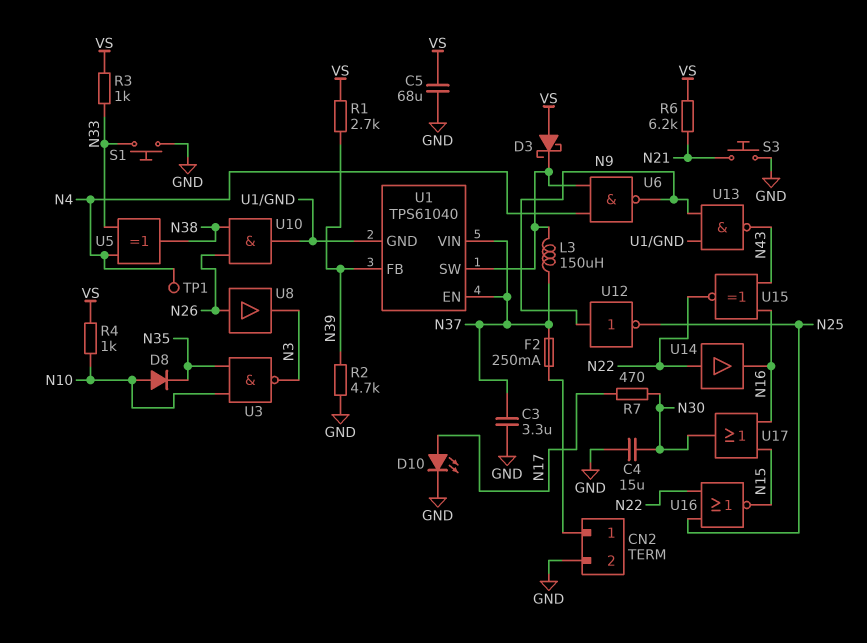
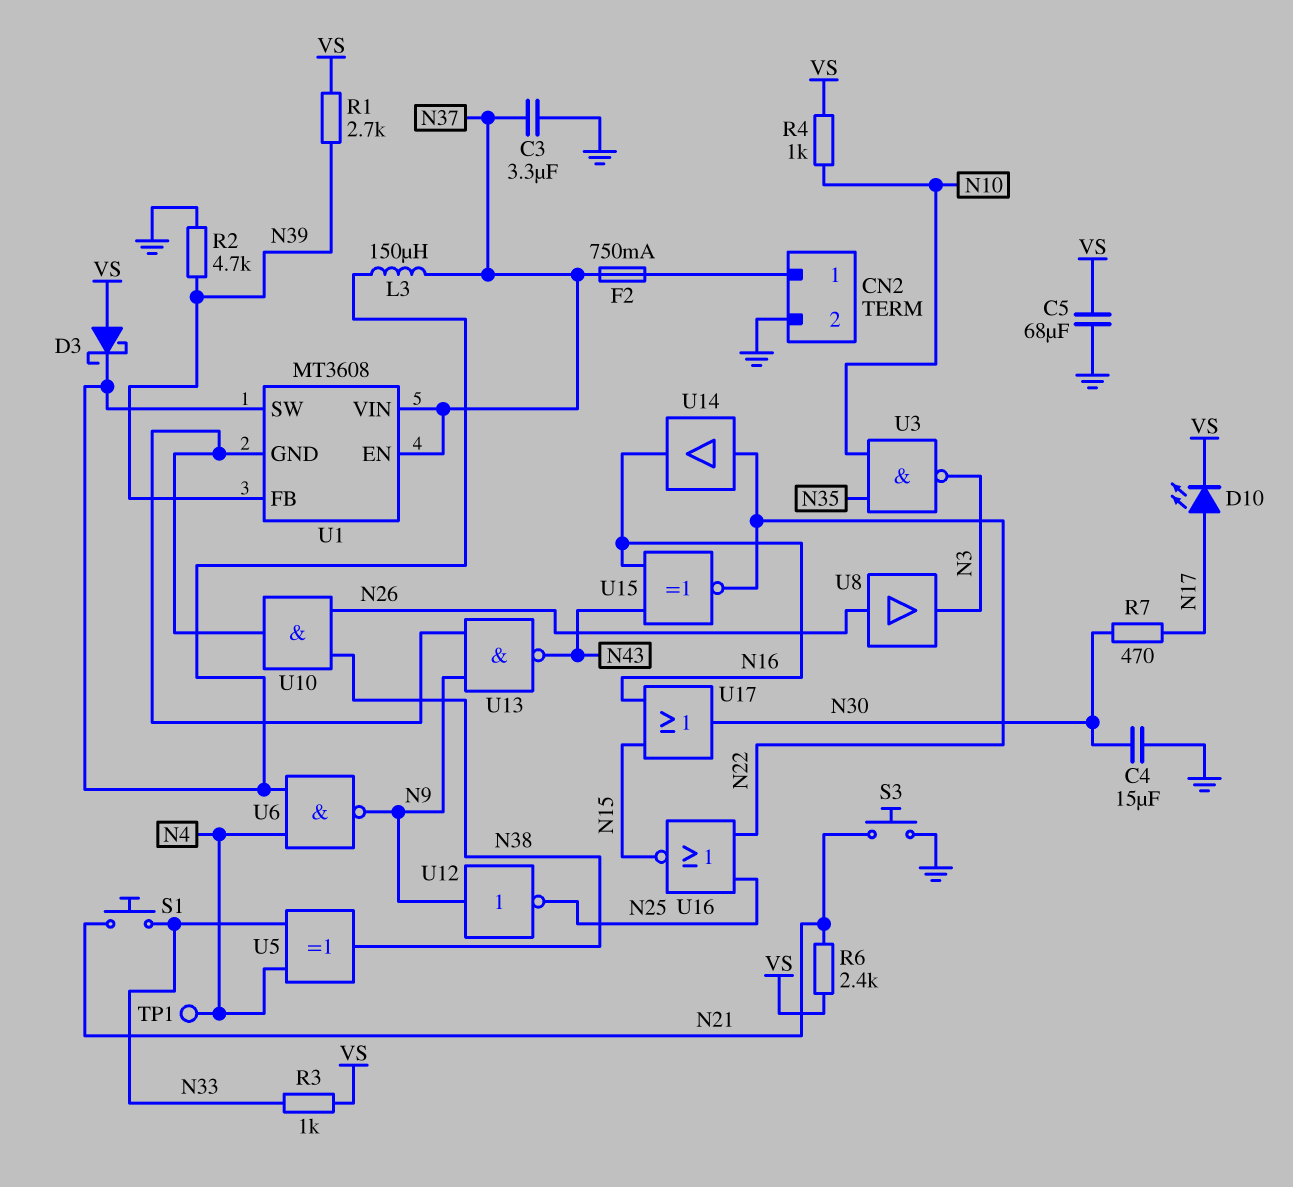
D8: diode (A N10, K N35) -> none
D10: LED (A N17, K GND) -> LED (A N17, K VS)
F2: 250mA (CN2/1, N37) -> 750mA (CN2/1, N37)
R6: 6.2k (N21, VS) -> 2.4k (N21, VS)
S1: button (GND, N33) -> button (N21, N33)
U1: TPS61040 -> MT3608

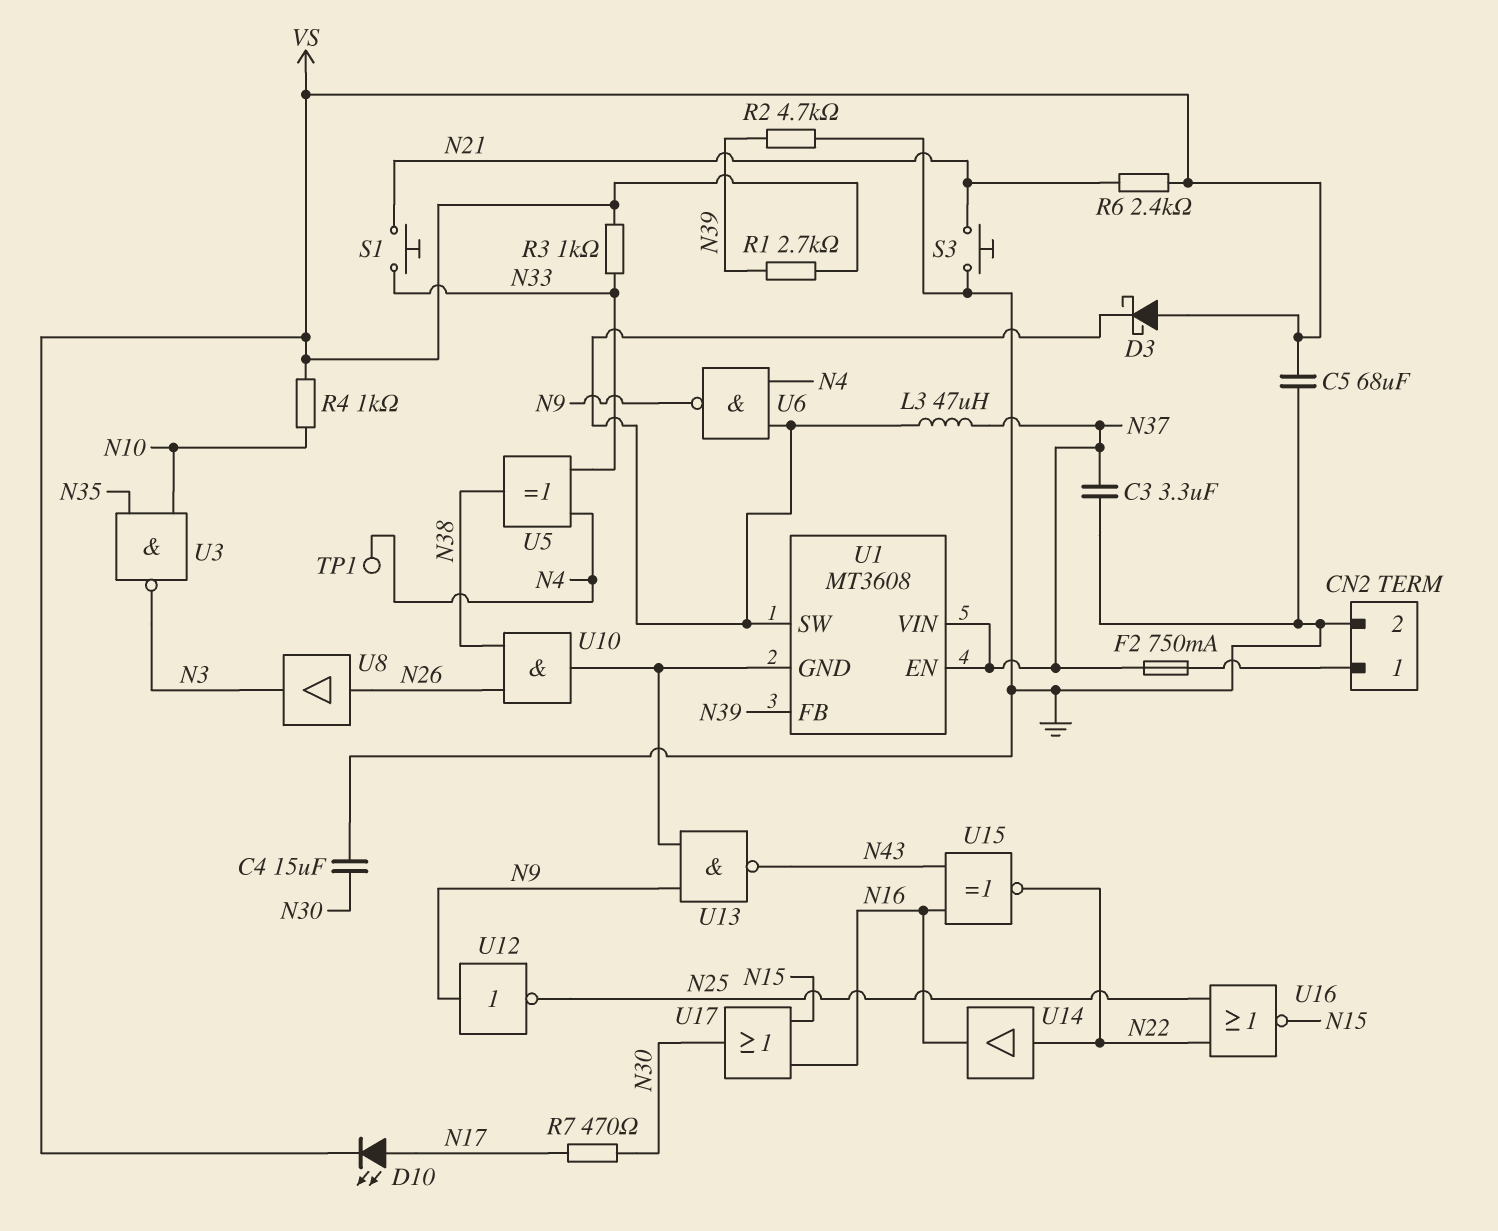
L3: 150uH (N37, U1/SW) -> 47uH (N37, U1/SW)

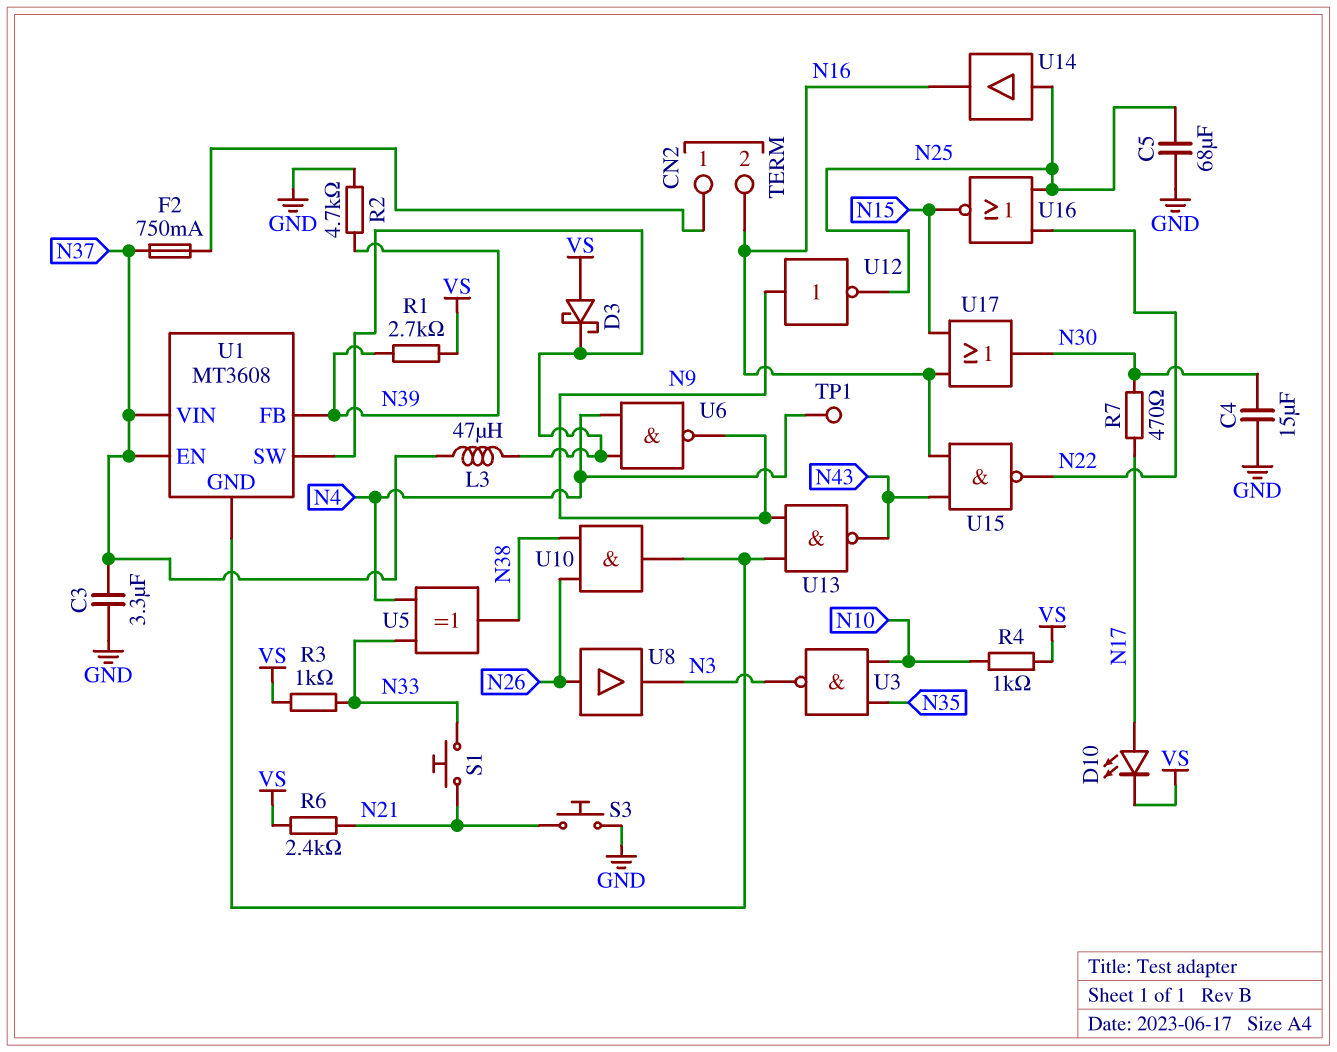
C5: 68uF (GND, VS) -> 68uF (GND, N25)
CN2 pin 2: GND -> N16
U14: buffer (in N22, out N16) -> buffer (in N25, out N16)
U15: XNOR (in N16, in N43, out N22) -> NAND (in N16, in N43, out N22)

